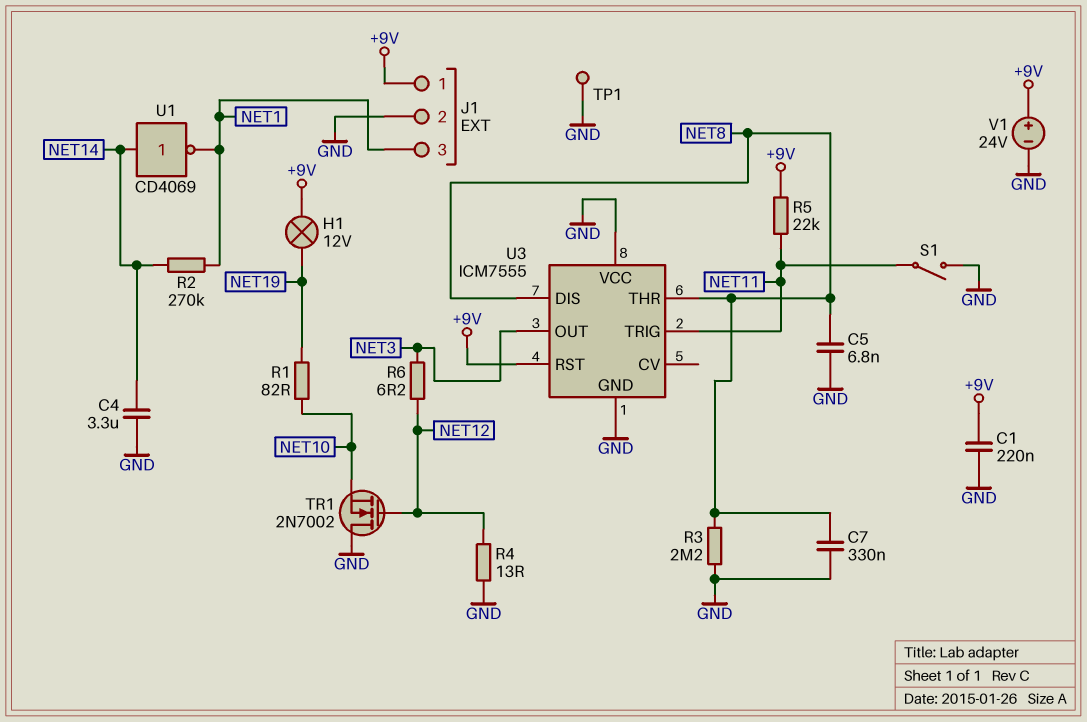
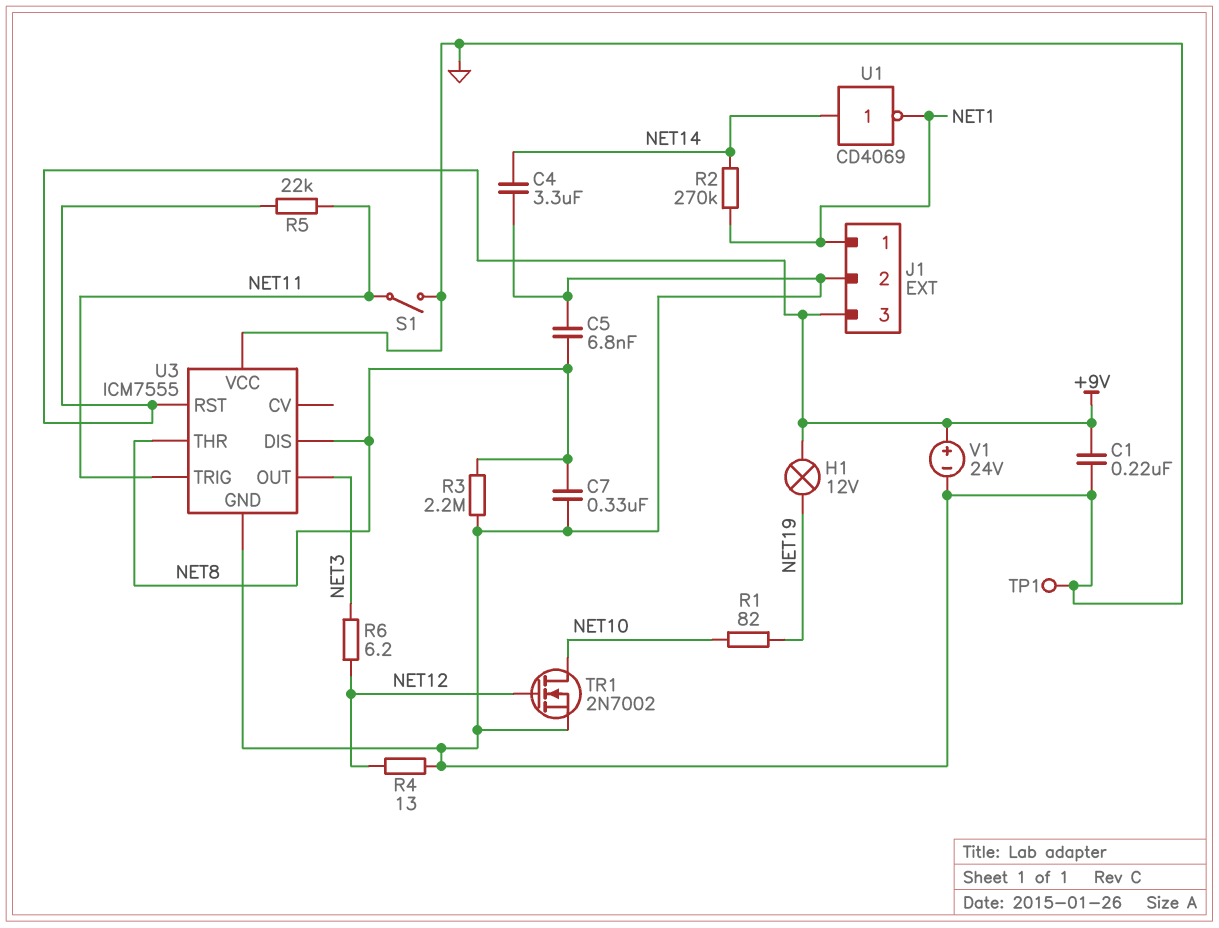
J1 pin 1: +9V -> NET1
J1 pin 3: NET1 -> +9V
TR1: NMOS 2N7002 (G NET12, D GND, S NET10) -> NMOS 2N7002 (G NET12, D NET10, S GND)

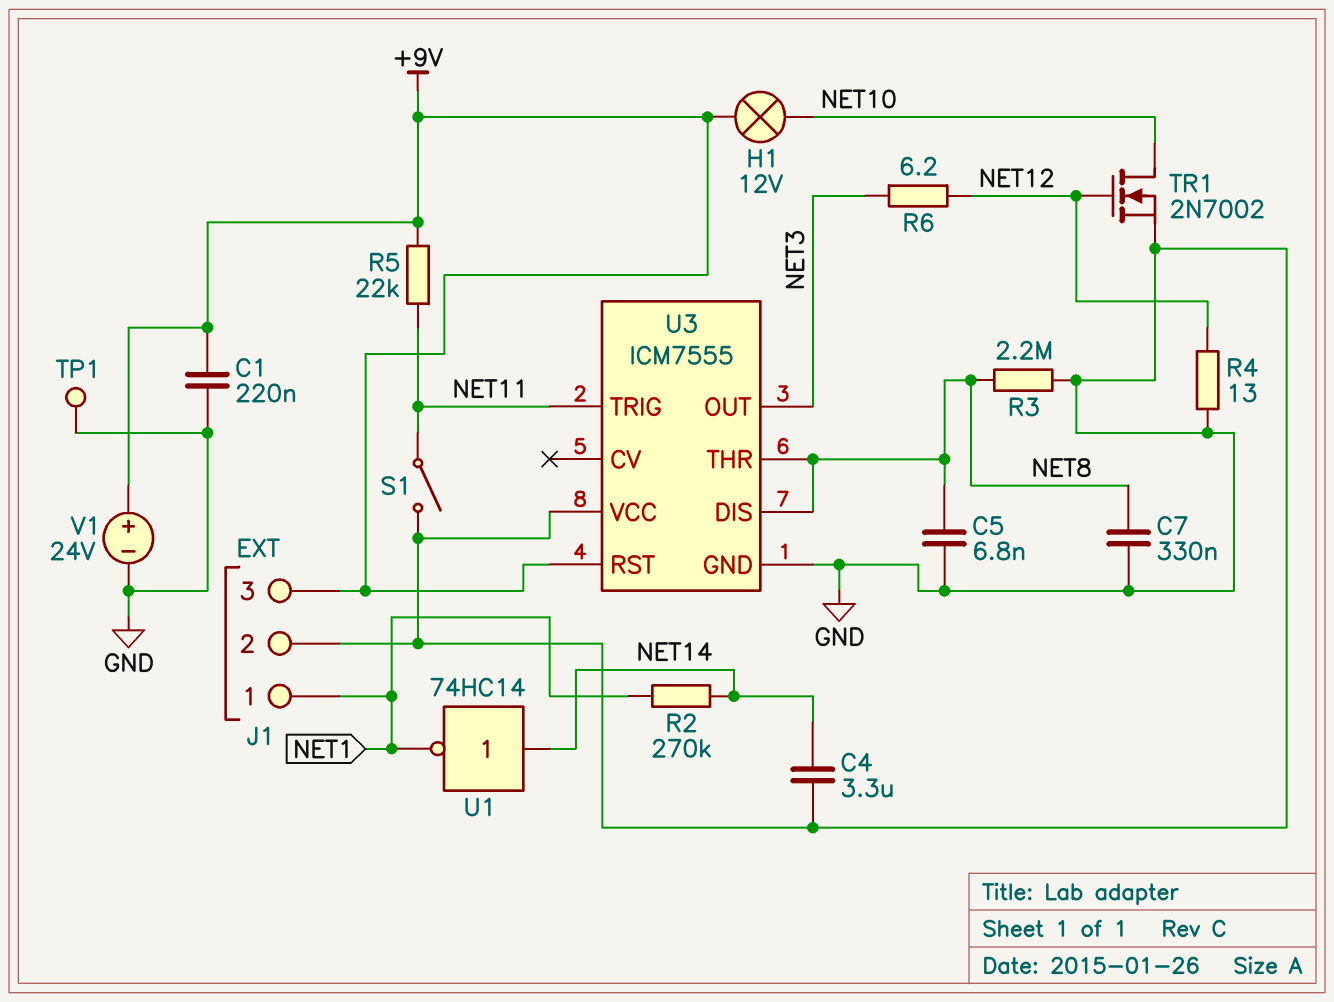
H1: lamp 12V (+9V, NET19) -> lamp 12V (+9V, NET10)
R1: 82 (NET10, NET19) -> none
U1: NOT CD4069 (in NET14, out NET1) -> NOT 74HC14 (in NET14, out NET1)

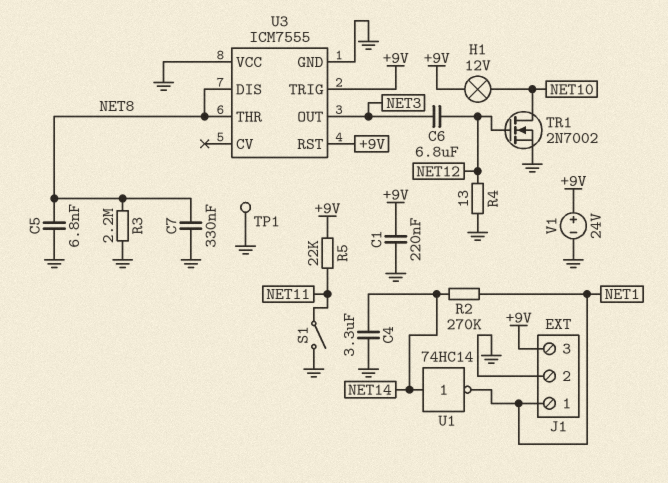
C6: none -> 6.8uF (NET3, NET12)
R6: 6.2 (NET3, NET12) -> none
U3 pin TRIG: NET11 -> +9V

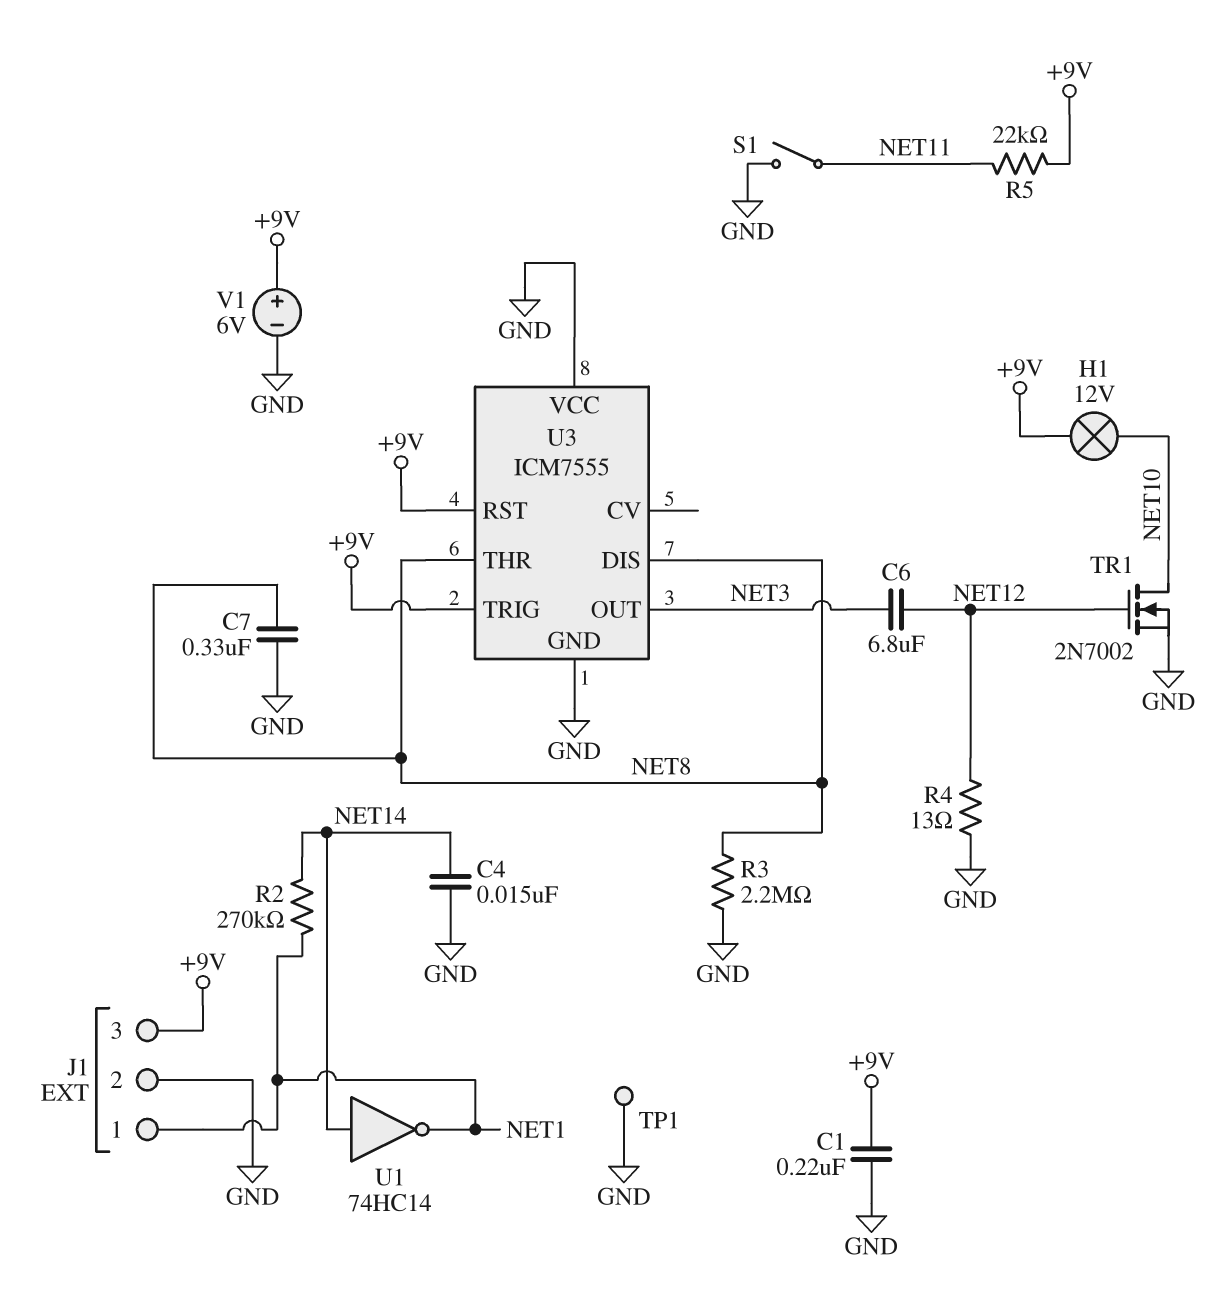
C4: 3.3uF (GND, NET14) -> 15nF (GND, NET14)
C5: 6.8nF (GND, NET8) -> none
V1: 24V (plus +9V, minus GND) -> 6V (plus +9V, minus GND)

